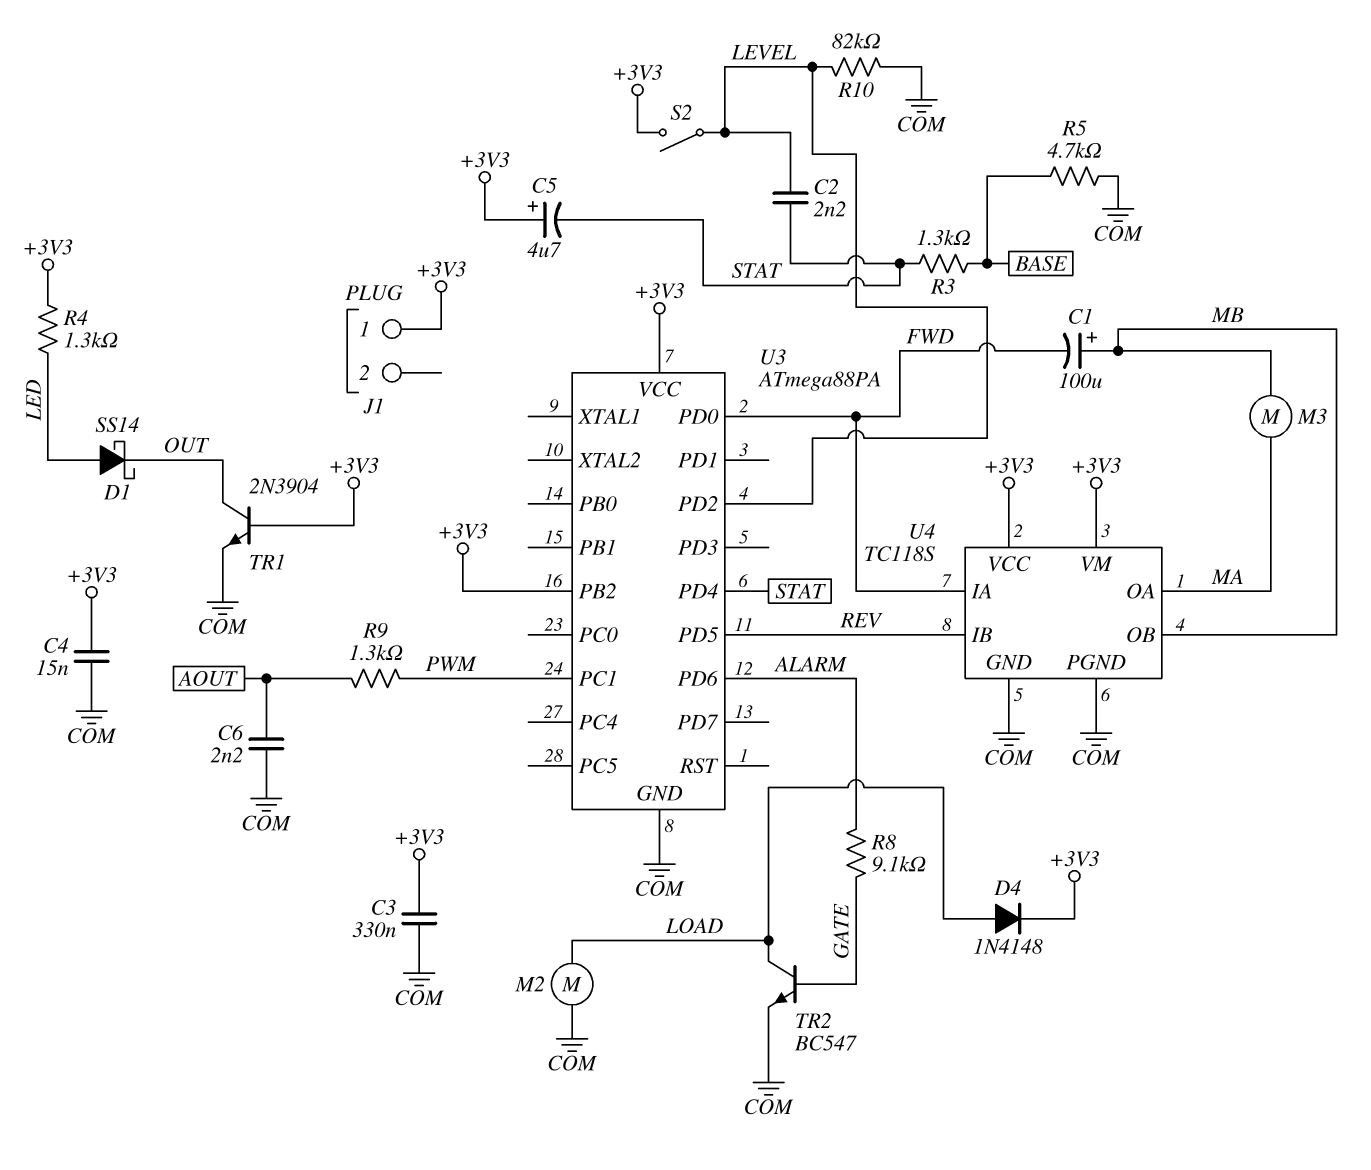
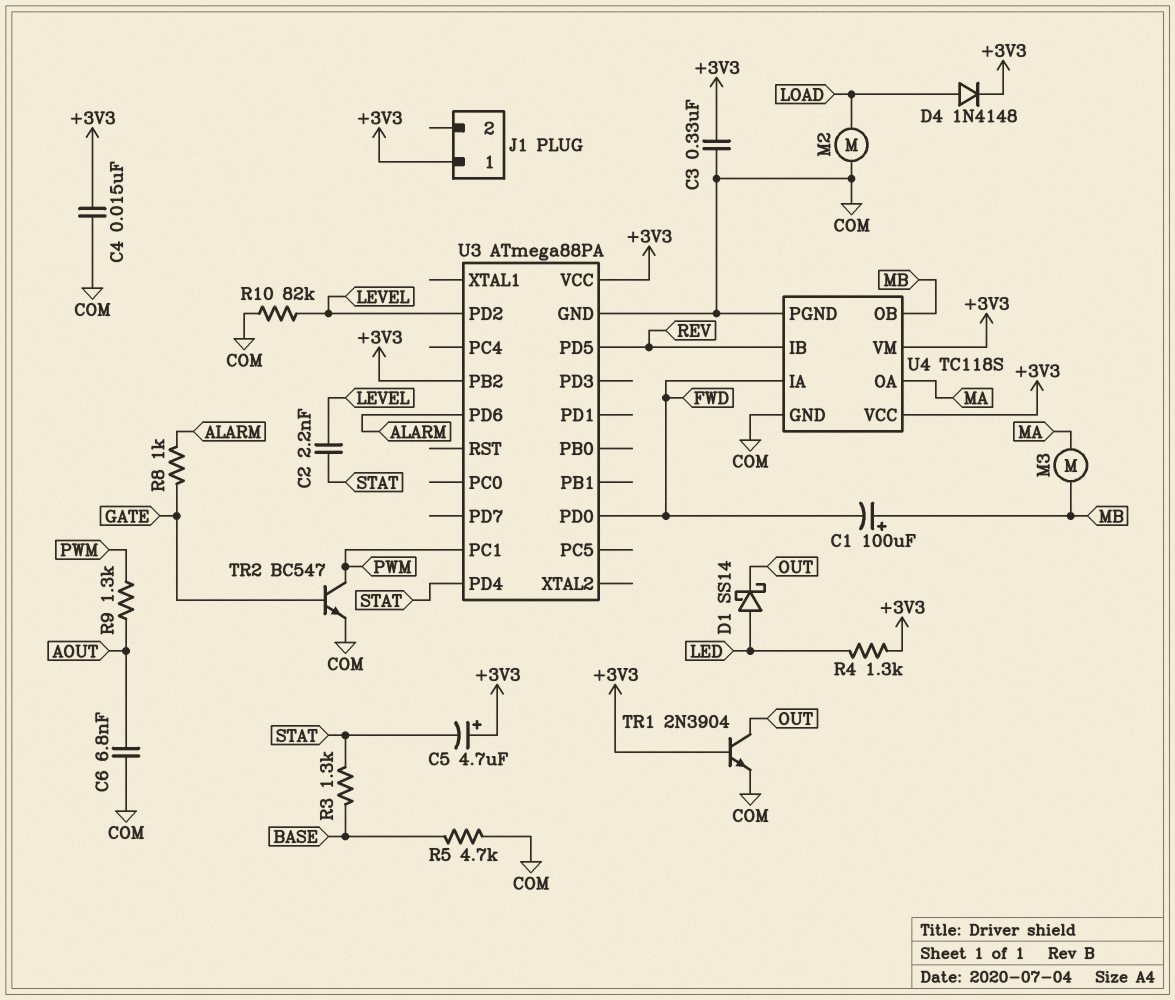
C6: 2.2nF (AOUT, COM) -> 6.8nF (AOUT, COM)
R8: 9.1k (ALARM, GATE) -> 1k (ALARM, GATE)
S2: switch (+3V3, LEVEL) -> none
TR2: NPN BC547 (B GATE, C LOAD, E COM) -> NPN BC547 (B GATE, C PWM, E COM)

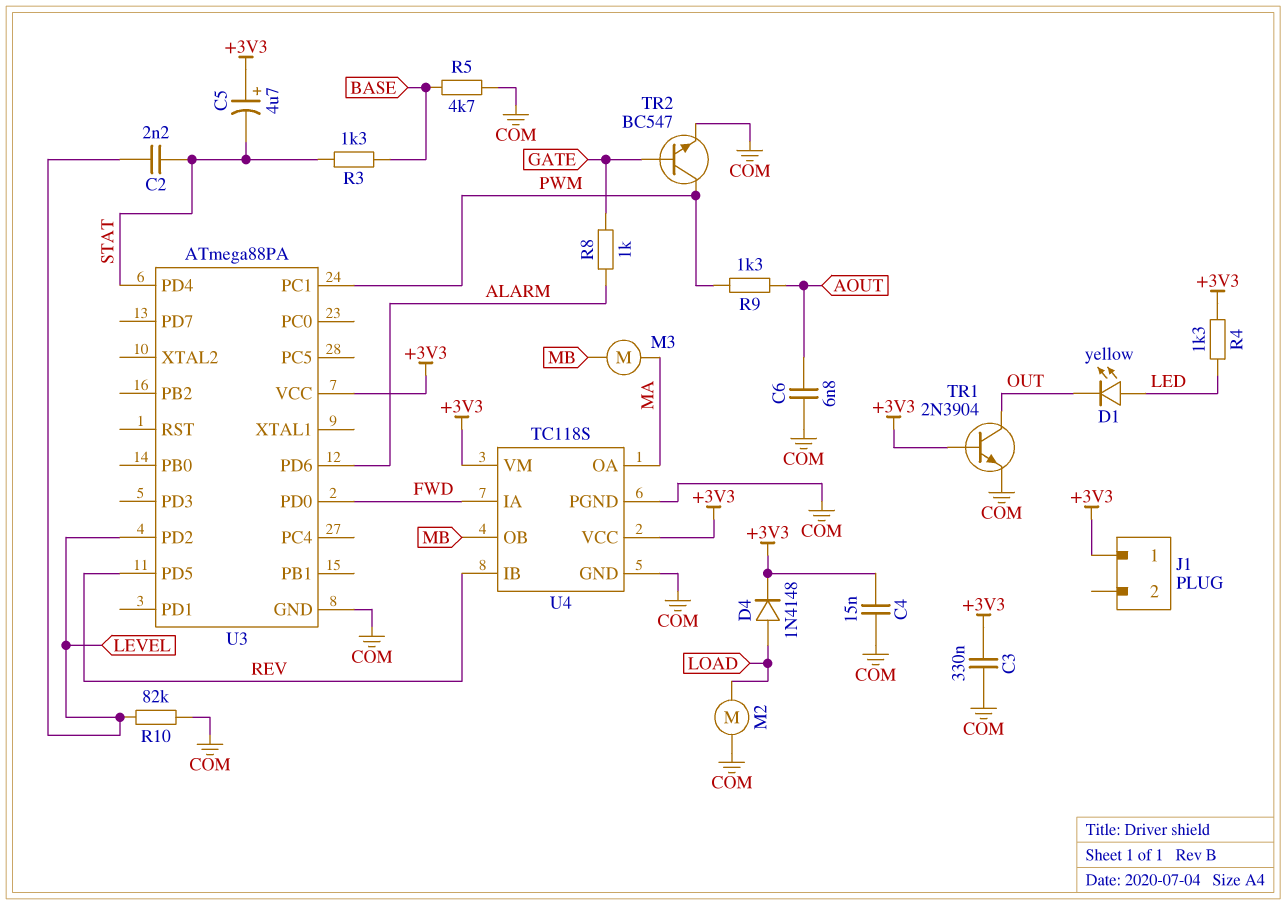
C1: 100uF (plus MB, minus FWD) -> none
D1: schottky SS14 (A LED, K OUT) -> LED yellow (A LED, K OUT)
U3 pin PB2: +3V3 -> none

